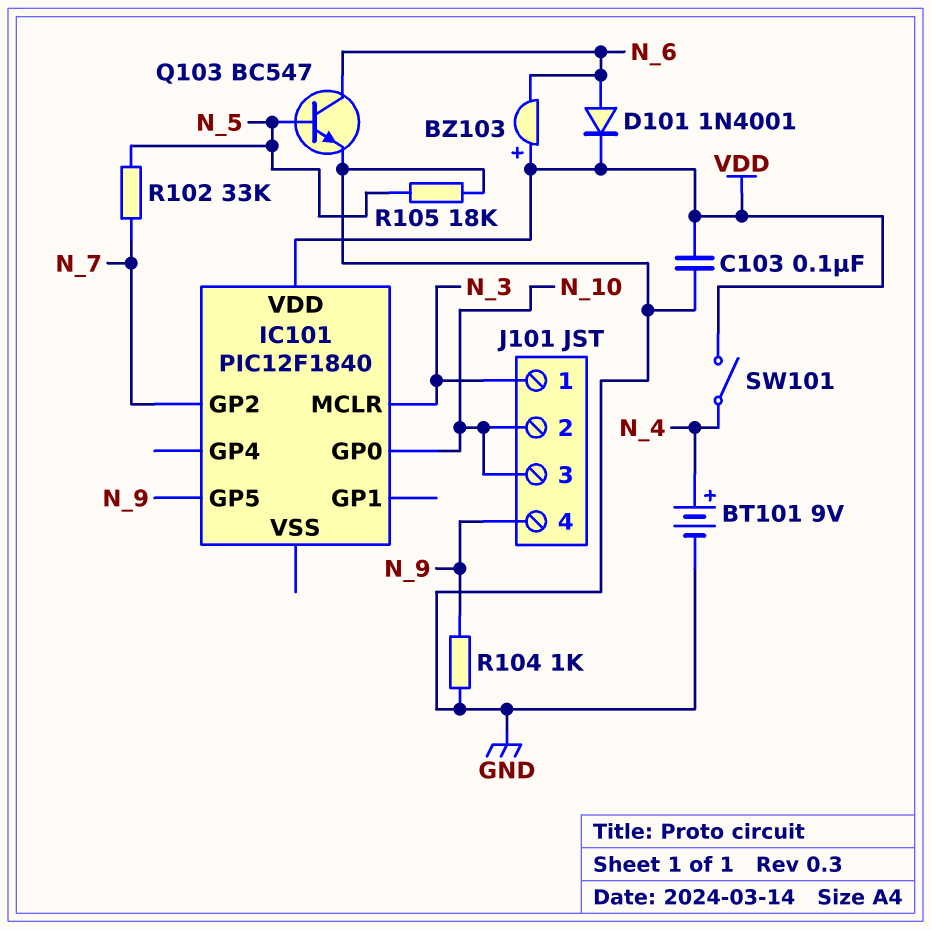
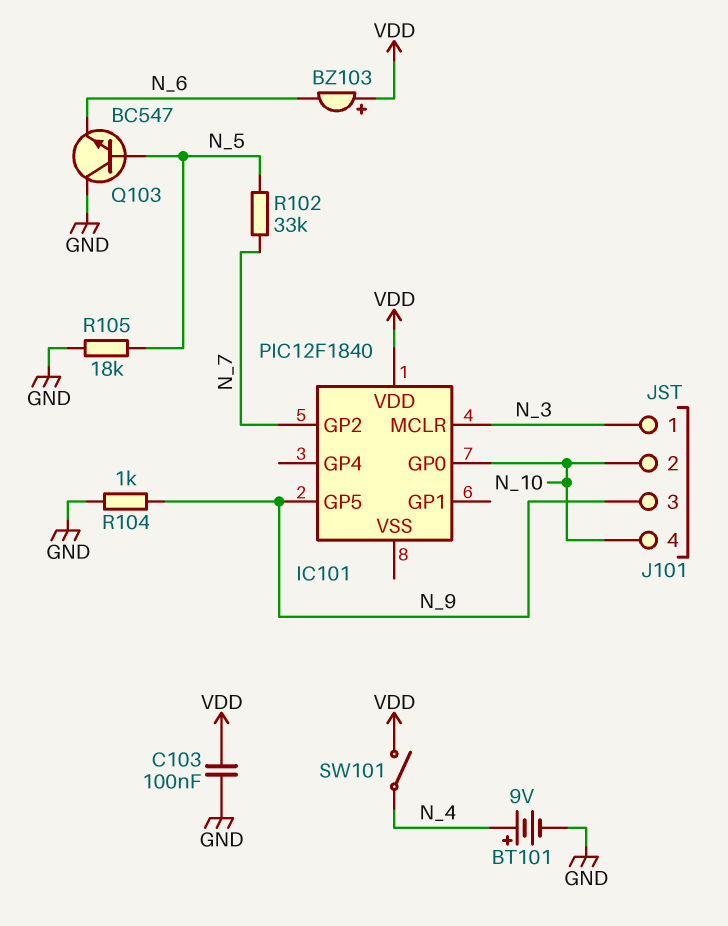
D101: diode 1N4001 (A N_6, K VDD) -> none
J101 pin 3: N_10 -> N_9
J101 pin 4: N_9 -> N_10
Q103: NPN BC547 (B N_5, C N_6, E GND) -> NPN BC547 (B N_5, C GND, E N_6)

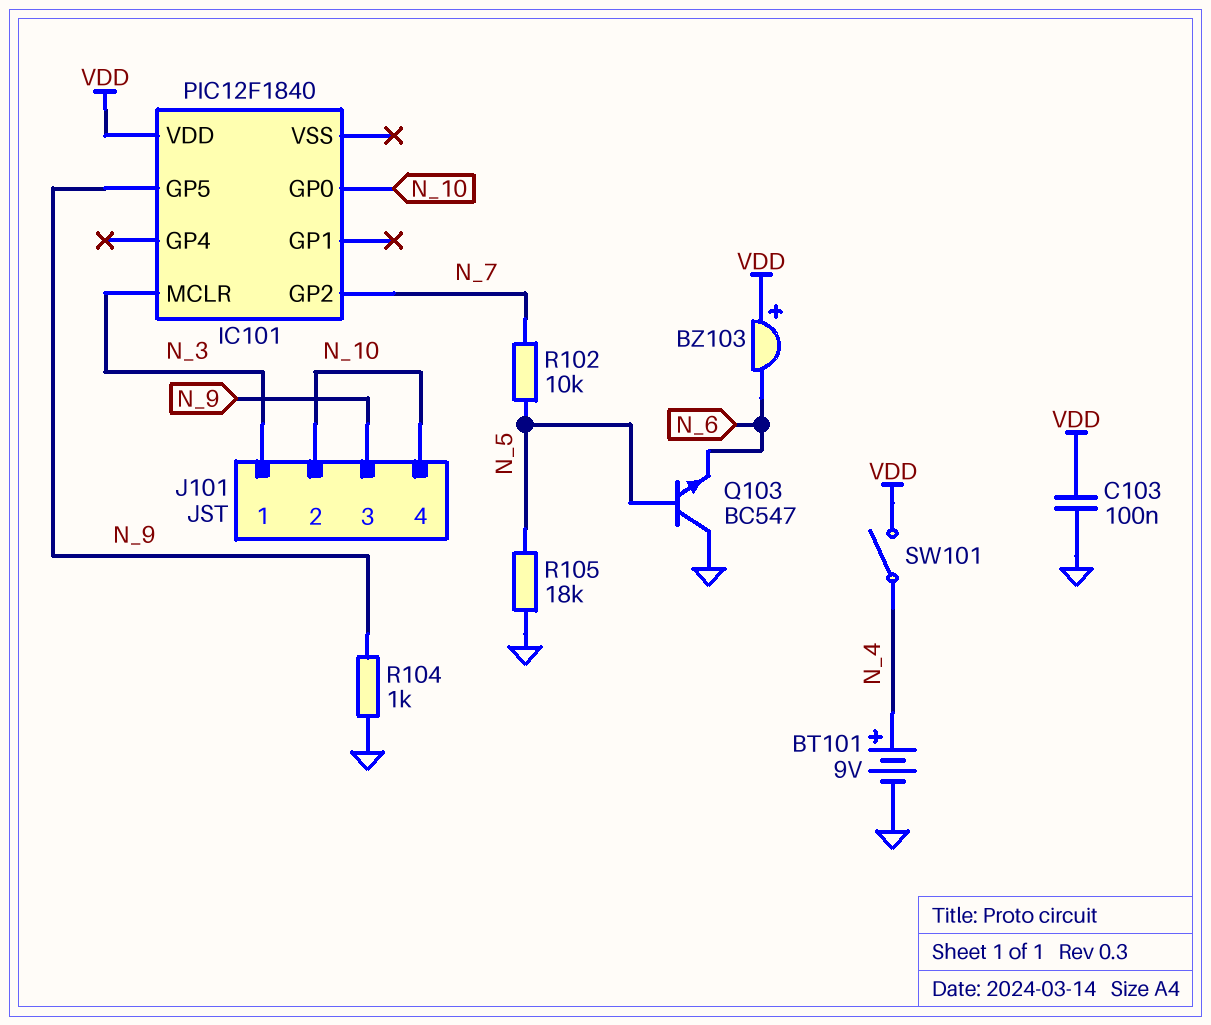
R102: 33k (N_5, N_7) -> 10k (N_5, N_7)

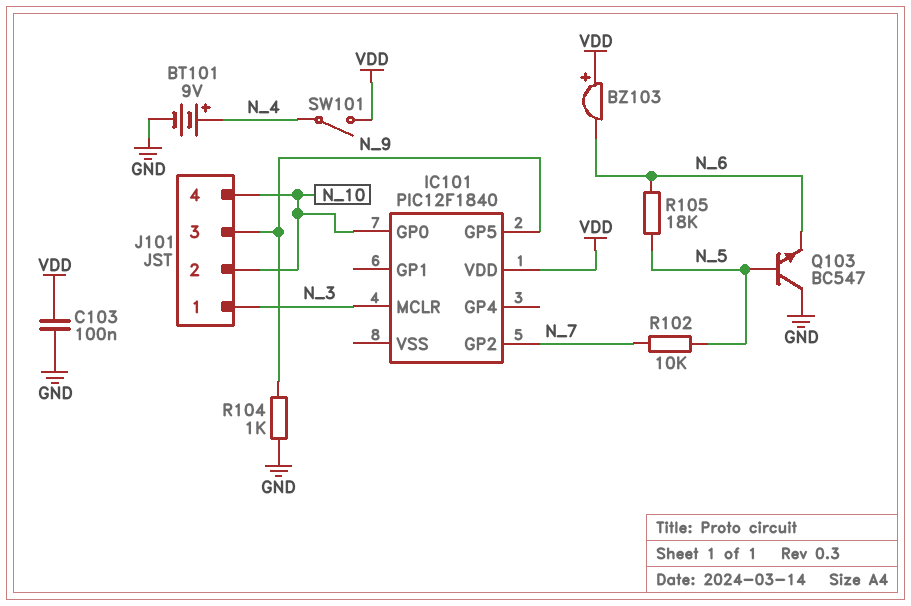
R105: 18k (GND, N_5) -> 18k (N_5, N_6)

